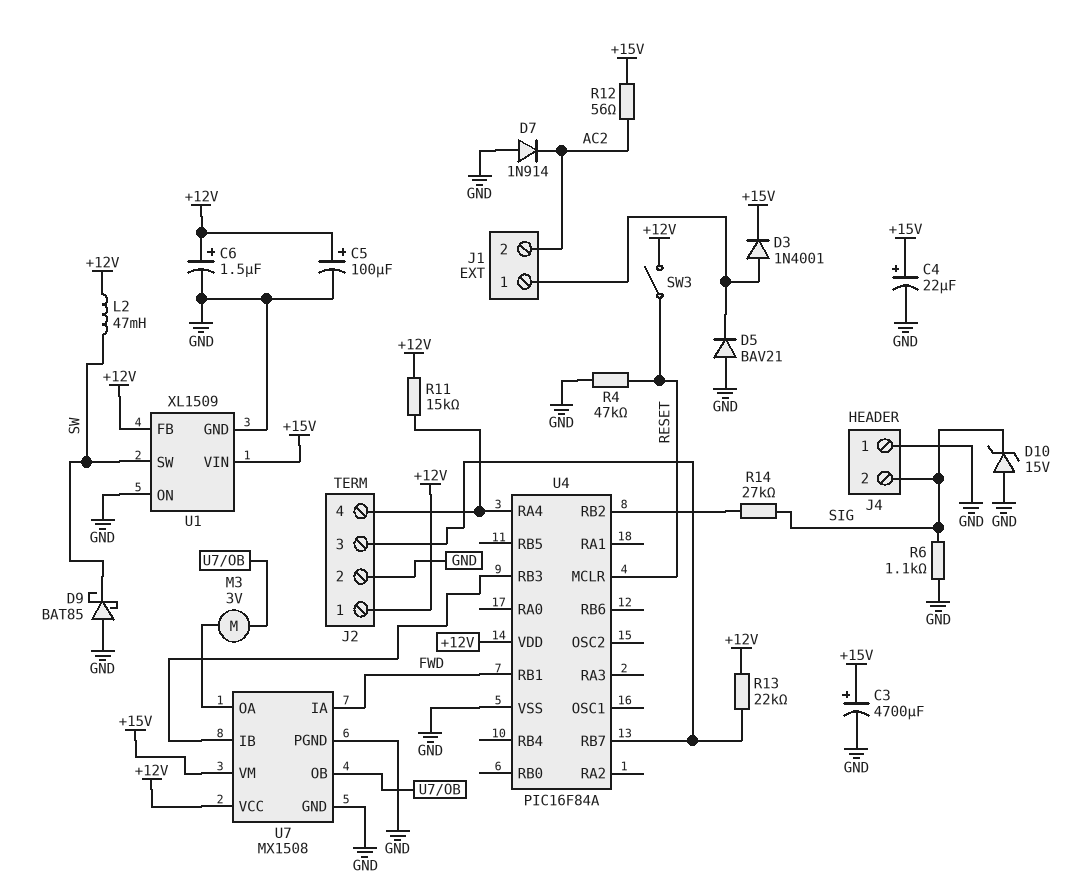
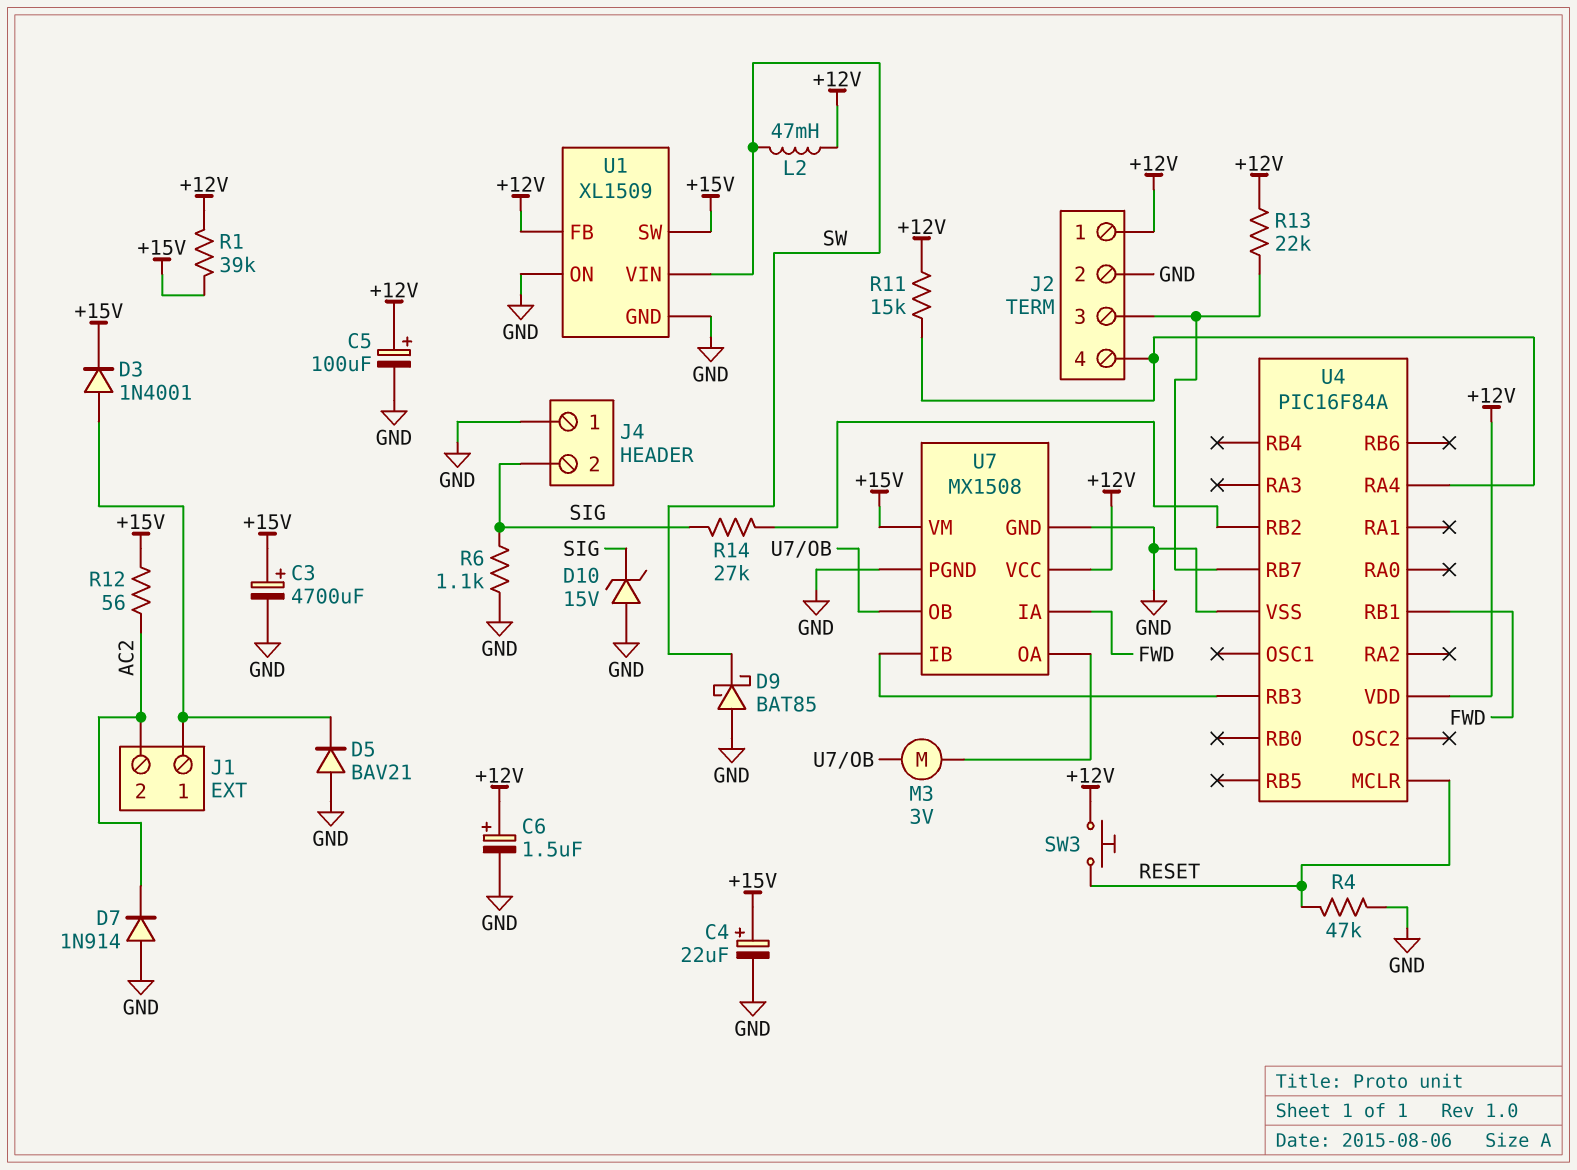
R1: none -> 39k (+12V, +15V)
SW3: switch (+12V, RESET) -> button (+12V, RESET)
U1 pin SW: SW -> +15V
U1 pin VIN: +15V -> SW

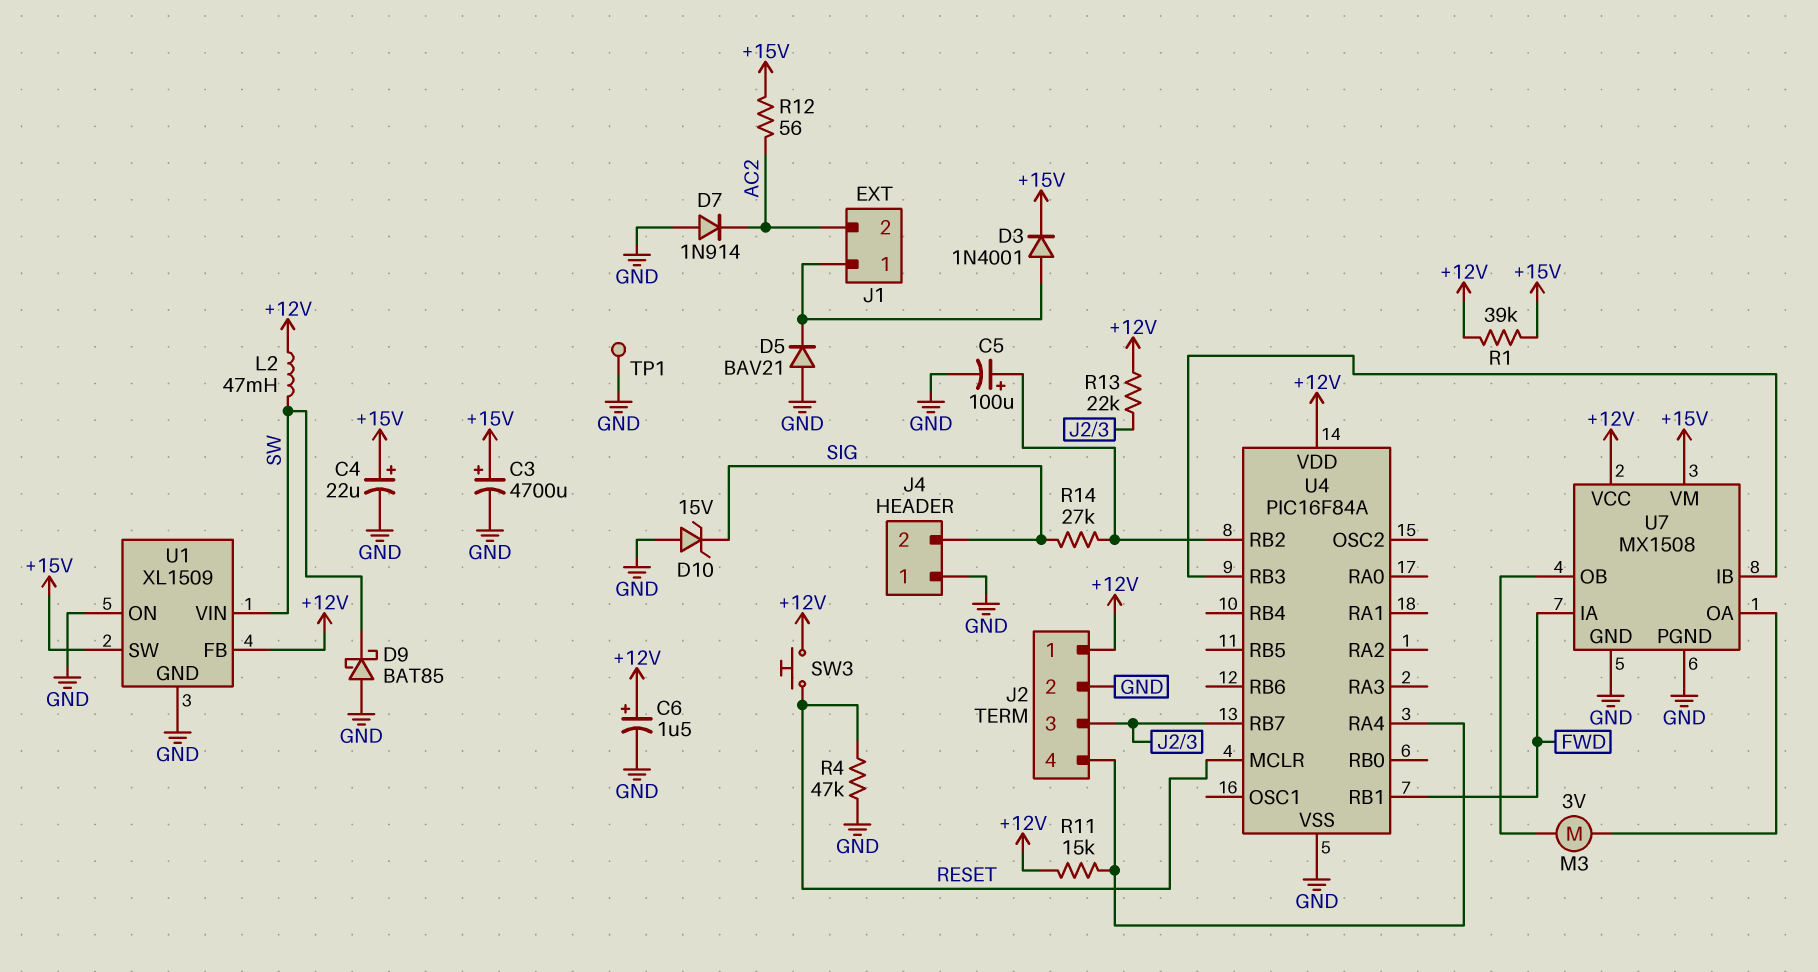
C5: 100uF (plus +12V, minus GND) -> 100uF (plus U4/RB2, minus GND)
R6: 1.1k (GND, SIG) -> none
TP1: none -> test point (GND)

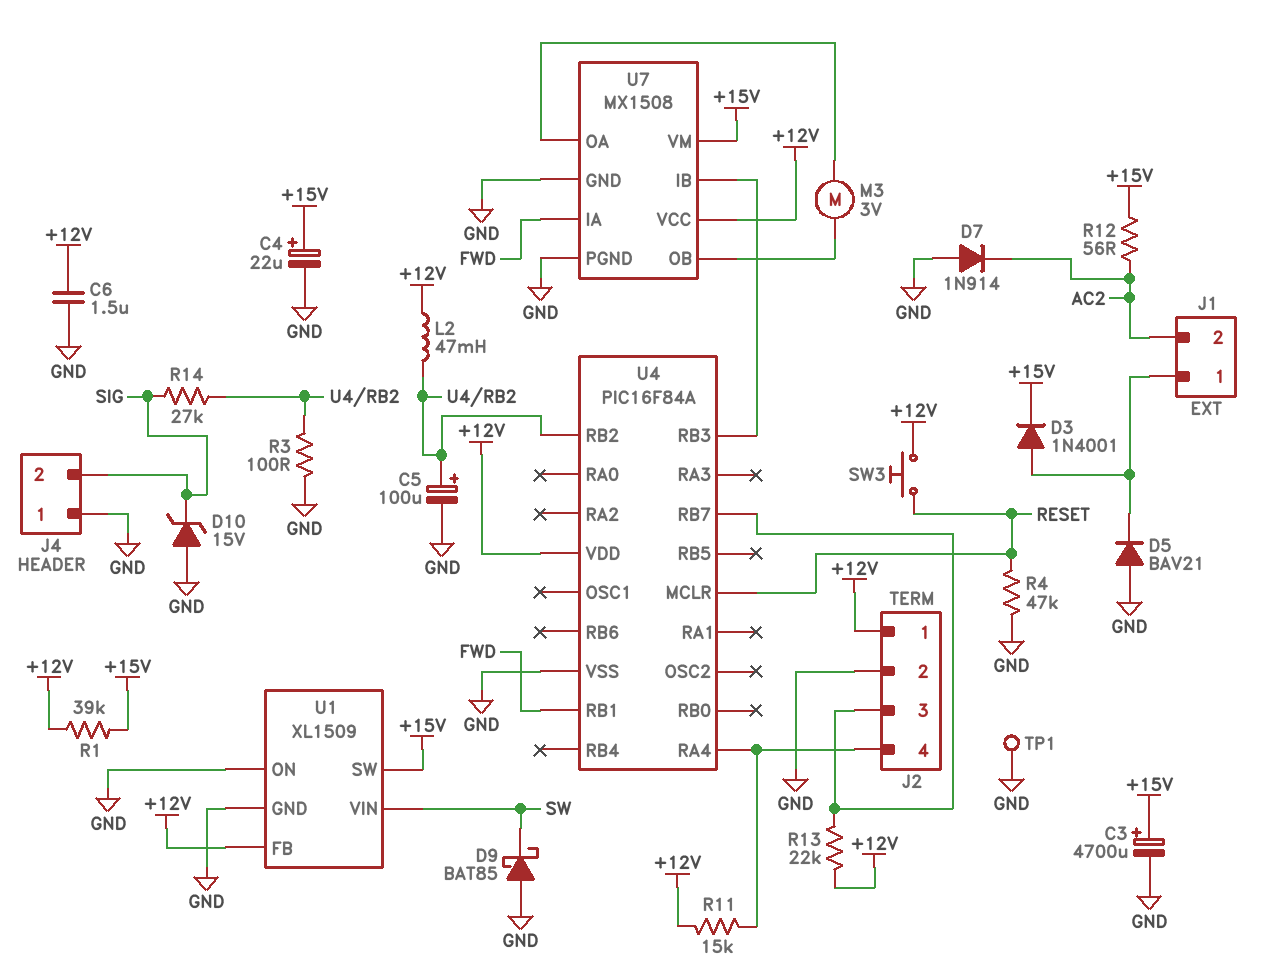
C6: 1.5uF (plus +12V, minus GND) -> 1.5uF (+12V, GND)
L2: 47mH (+12V, SW) -> 47mH (+12V, U4/RB2)
R3: none -> 100 (GND, U4/RB2)

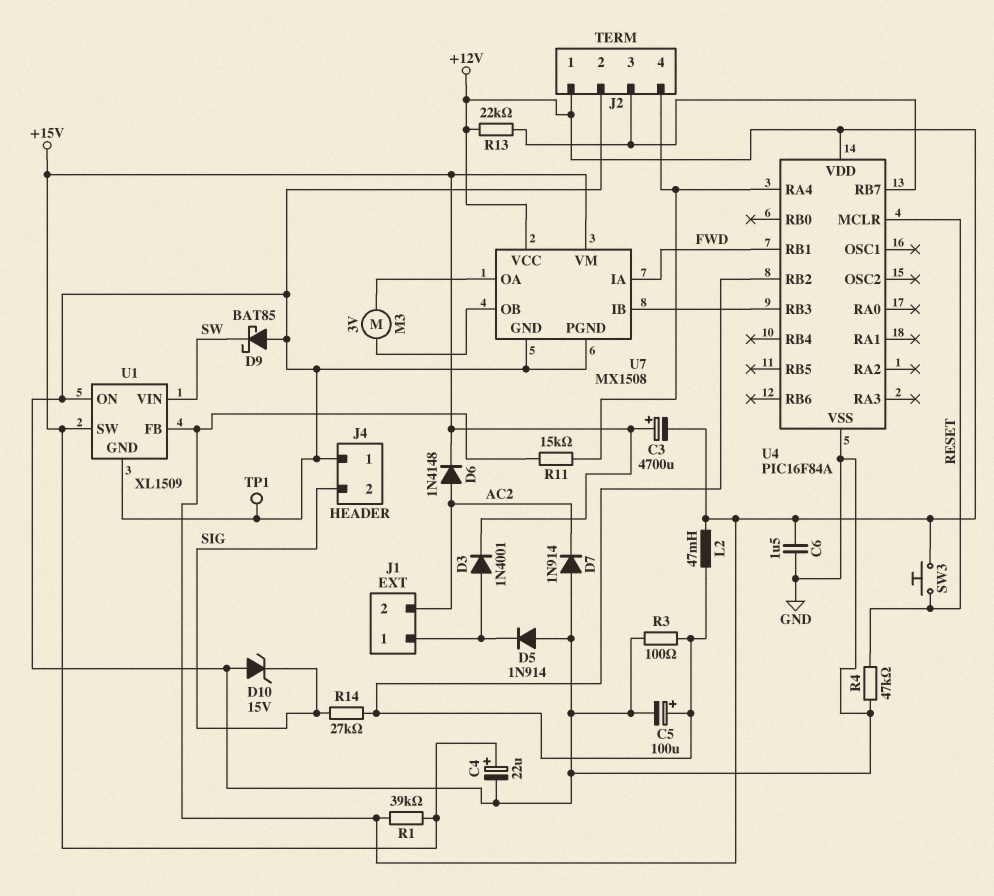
C3: 4700uF (plus +15V, minus GND) -> 4700uF (plus +15V, minus +12V)
D5: diode BAV21 (A GND, K J1/1) -> diode 1N914 (A GND, K J1/1)
D6: none -> diode 1N4148 (A AC2, K +15V)
R12: 56 (+15V, AC2) -> none

